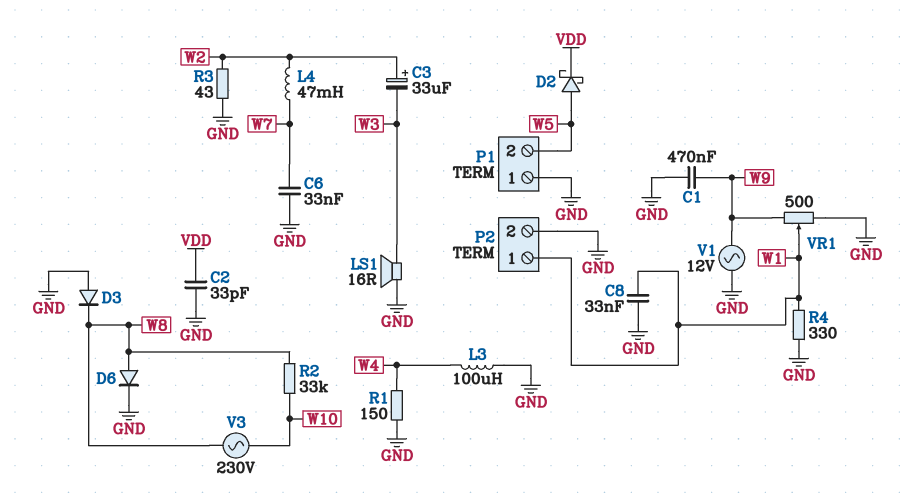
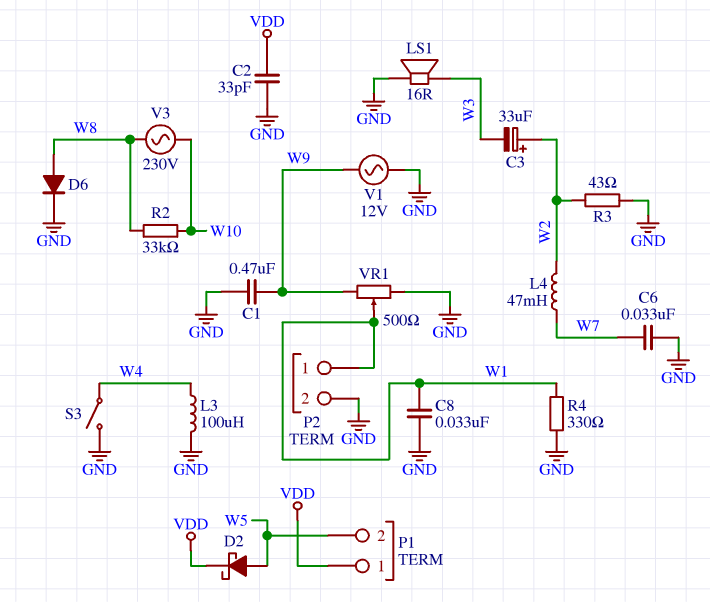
D3: diode (A GND, K W8) -> none
P1 pin 1: GND -> VDD
R1: 150 (GND, W4) -> none
S3: none -> switch (GND, W4)

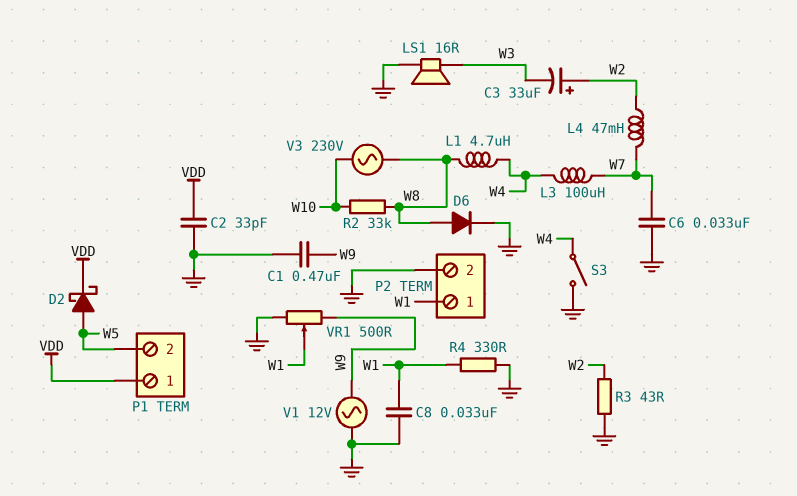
L1: none -> 4.7uH (W4, W8)
L3: 100uH (GND, W4) -> 100uH (W4, W7)

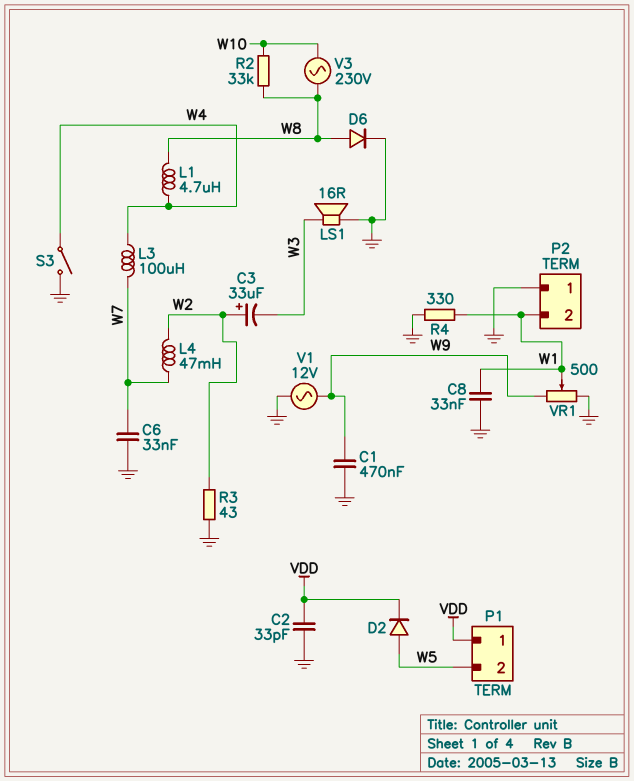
D2: schottky (A W5, K VDD) -> diode (A W5, K VDD)
P2 pin 1: W1 -> GND
P2 pin 2: GND -> W1

